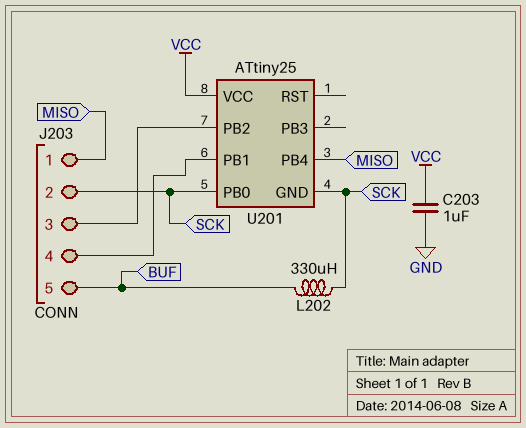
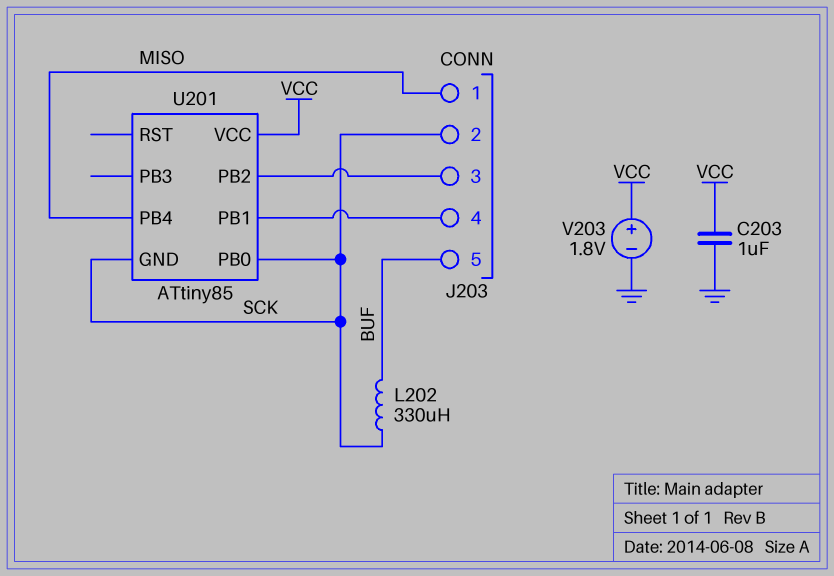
U201: ATtiny25 -> ATtiny85
V203: none -> 1.8V (plus VCC, minus GND)

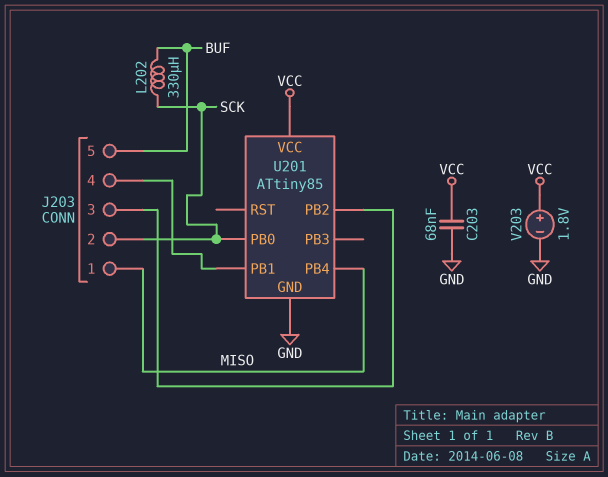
C203: 1uF (GND, VCC) -> 68nF (GND, VCC)
U201 pin GND: SCK -> GND

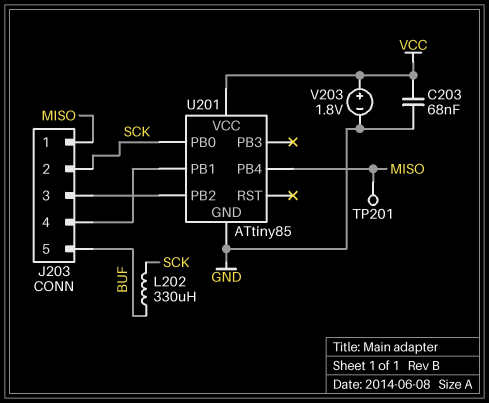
TP201: none -> test point (MISO)

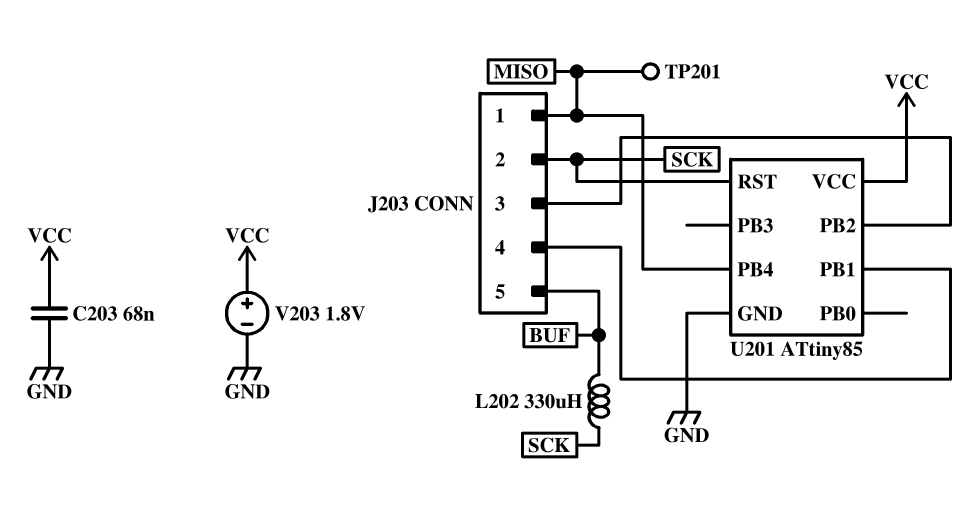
U201 pin PB0: SCK -> none
U201 pin RST: none -> SCK

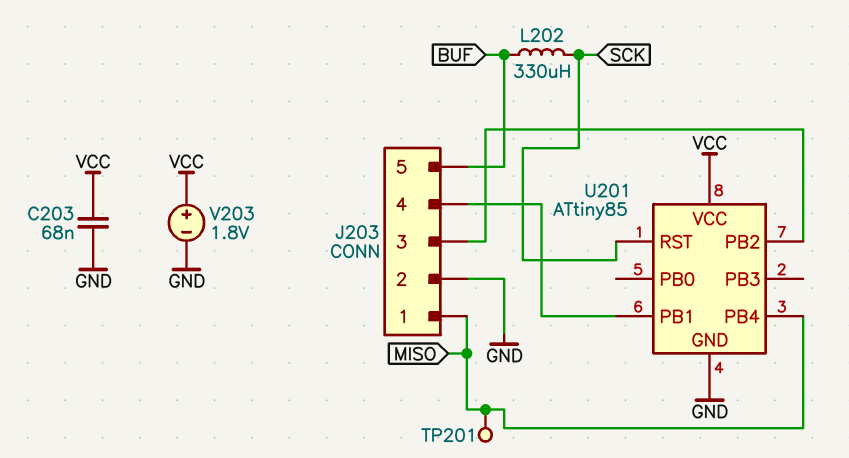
J203 pin 2: SCK -> GND

